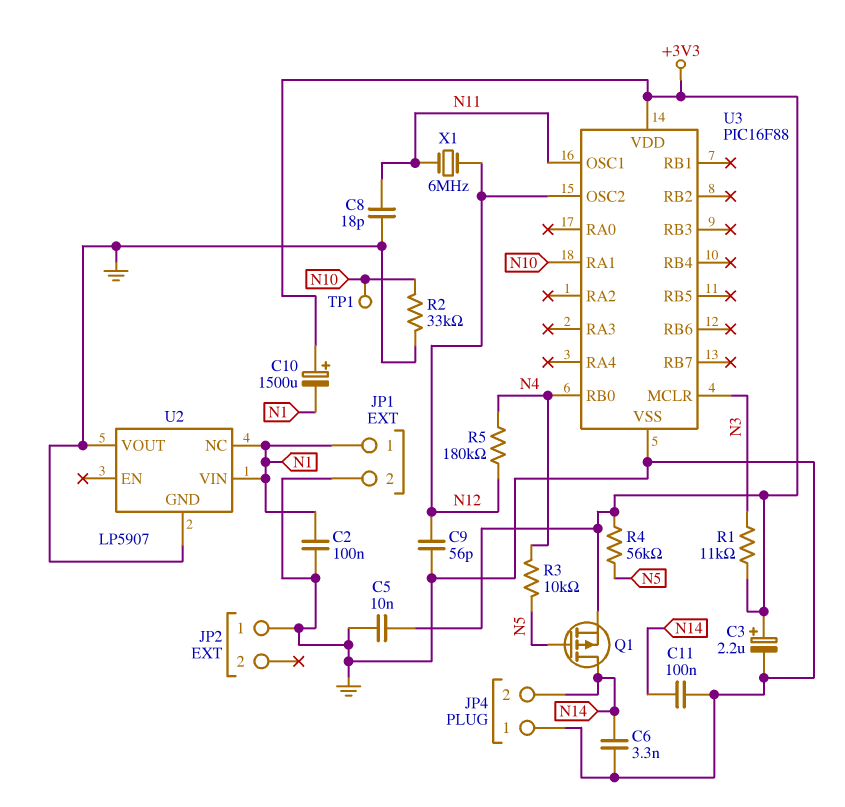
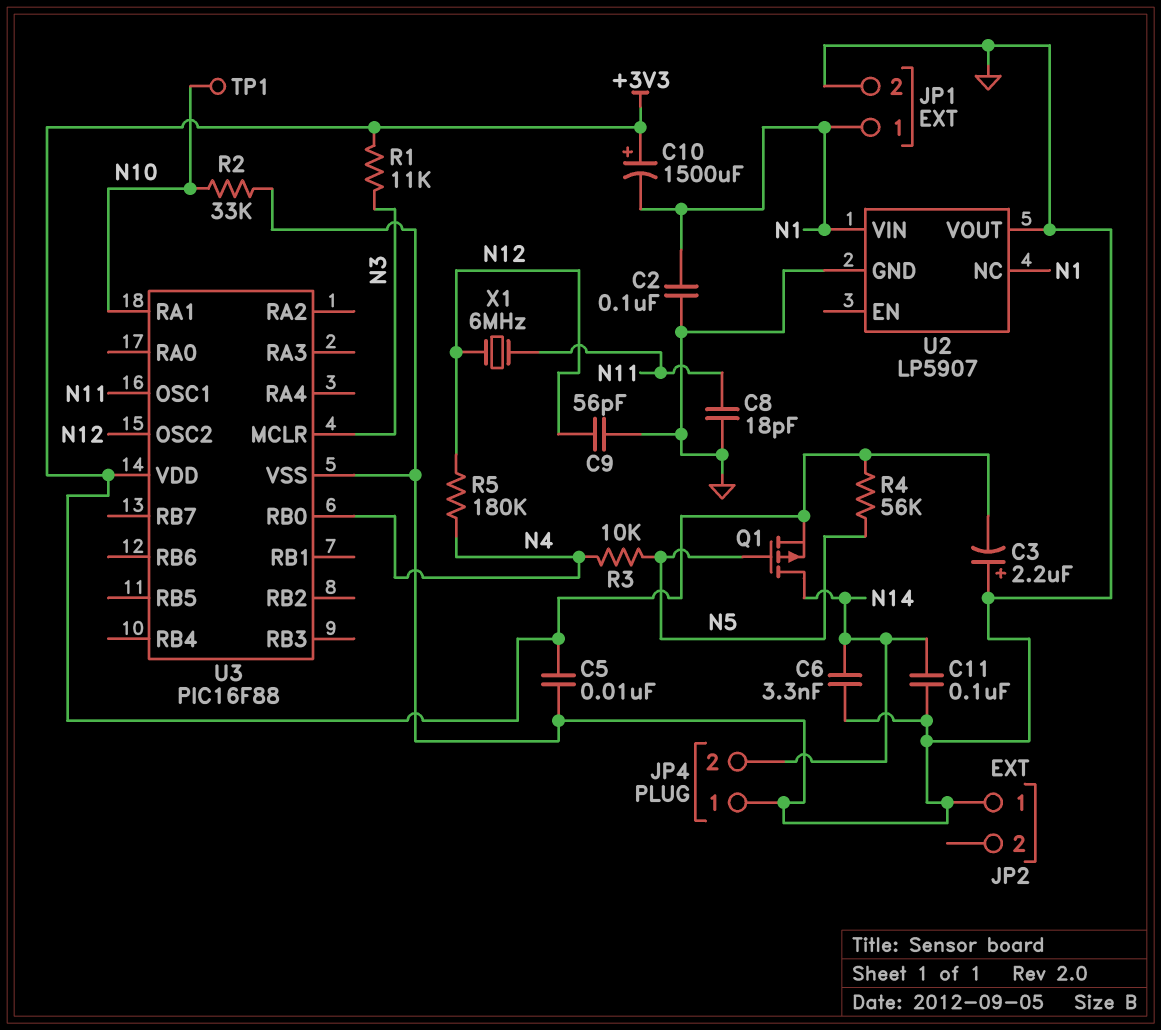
C3: 2.2uF (plus +3V3, minus GND) -> 2.2uF (plus GND, minus +3V3)

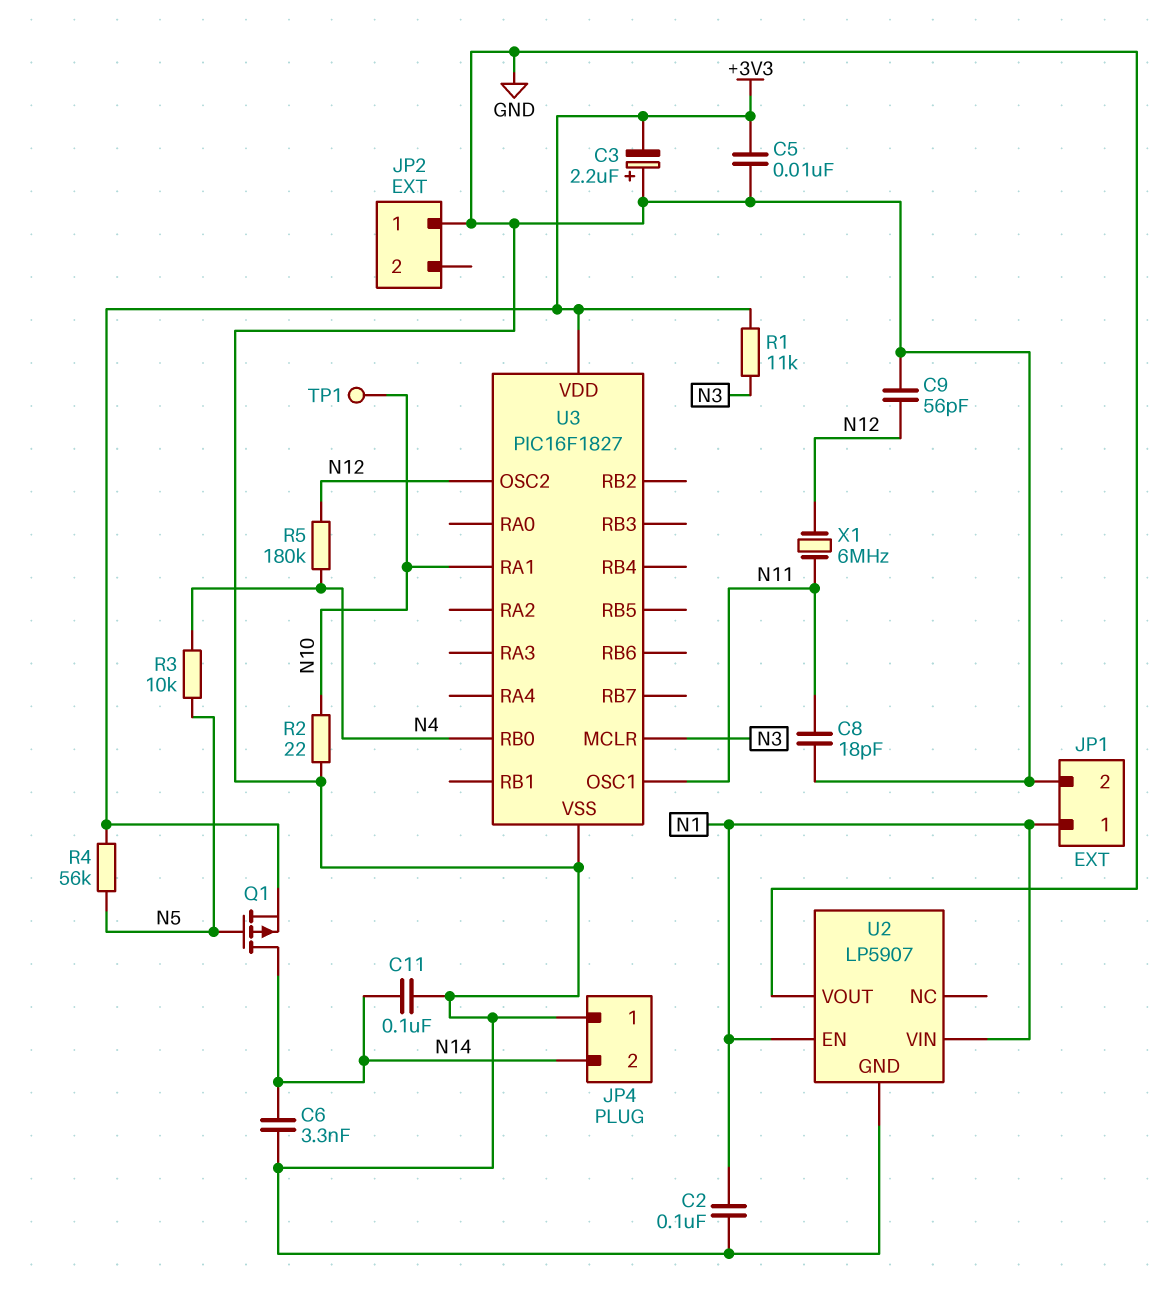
C10: 1500uF (plus +3V3, minus N1) -> none
R2: 33k (GND, N10) -> 22 (GND, N10)
U2 pin EN: none -> N1
U2 pin NC: N1 -> none
U3: PIC16F88 -> PIC16F1827

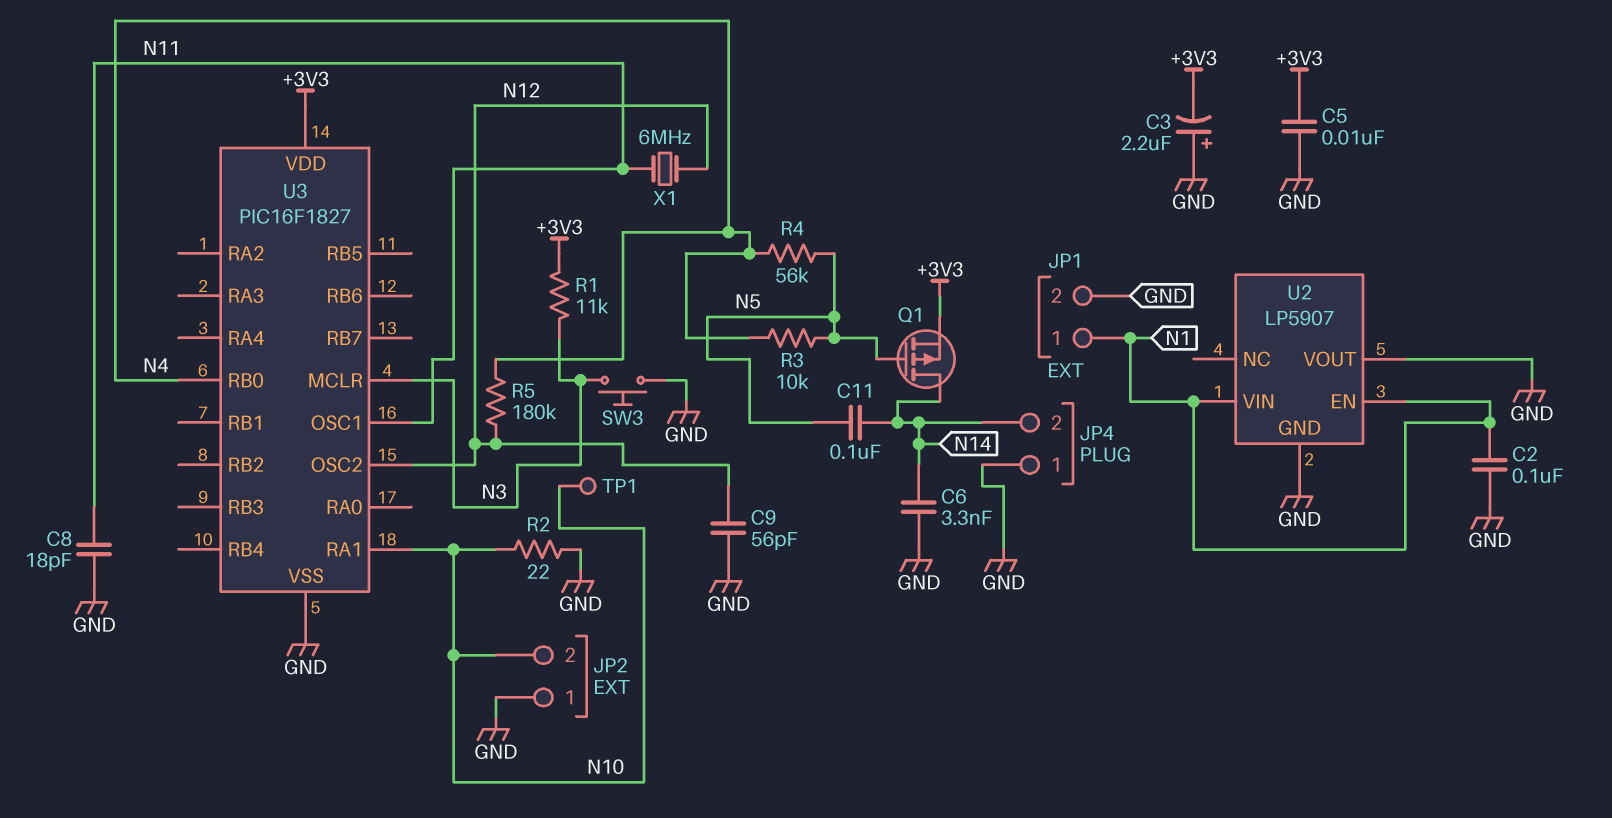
C11: 100nF (GND, N14) -> 100nF (N5, N14)
JP2 pin 2: none -> N10
R4: 56k (+3V3, N5) -> 56k (N4, N5)
SW3: none -> button (GND, N3)

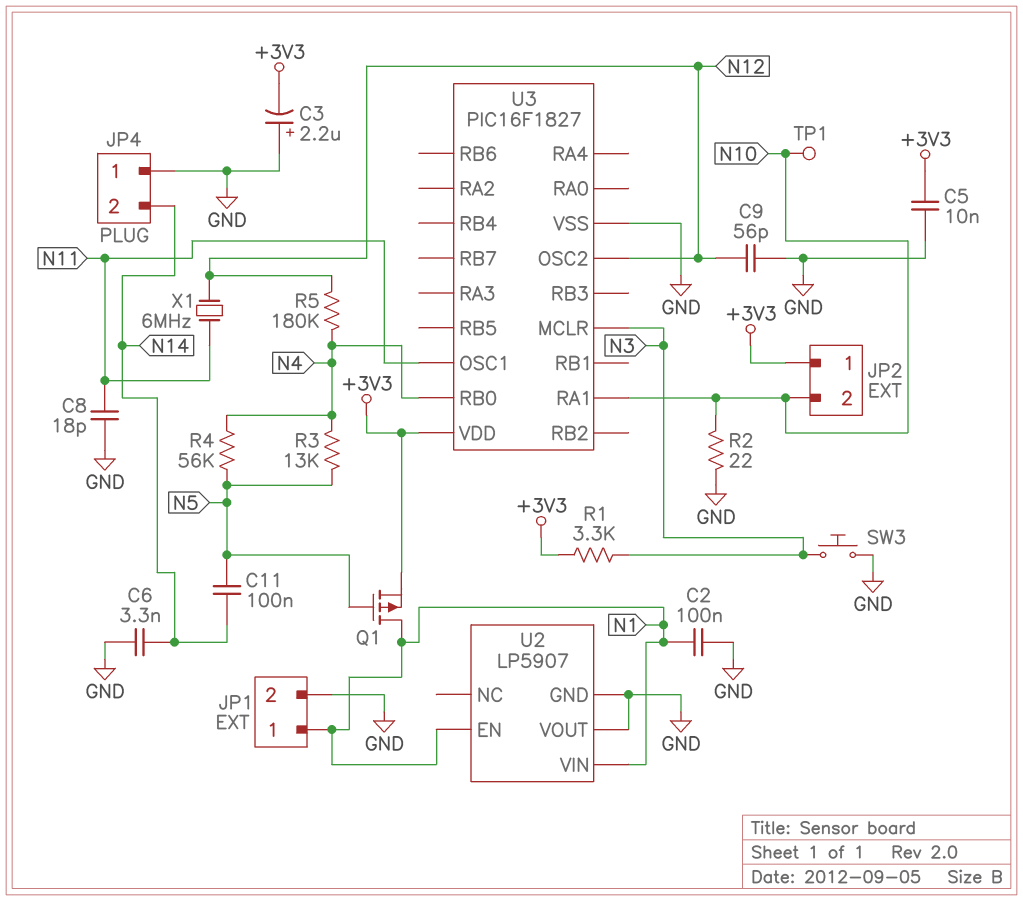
JP2 pin 1: GND -> +3V3
Q1: PMOS (G N5, D N14, S +3V3) -> PMOS (G N5, D N1, S +3V3)
R1: 11k (+3V3, N3) -> 3.3k (+3V3, N3)
R3: 10k (N4, N5) -> 13k (N4, N5)

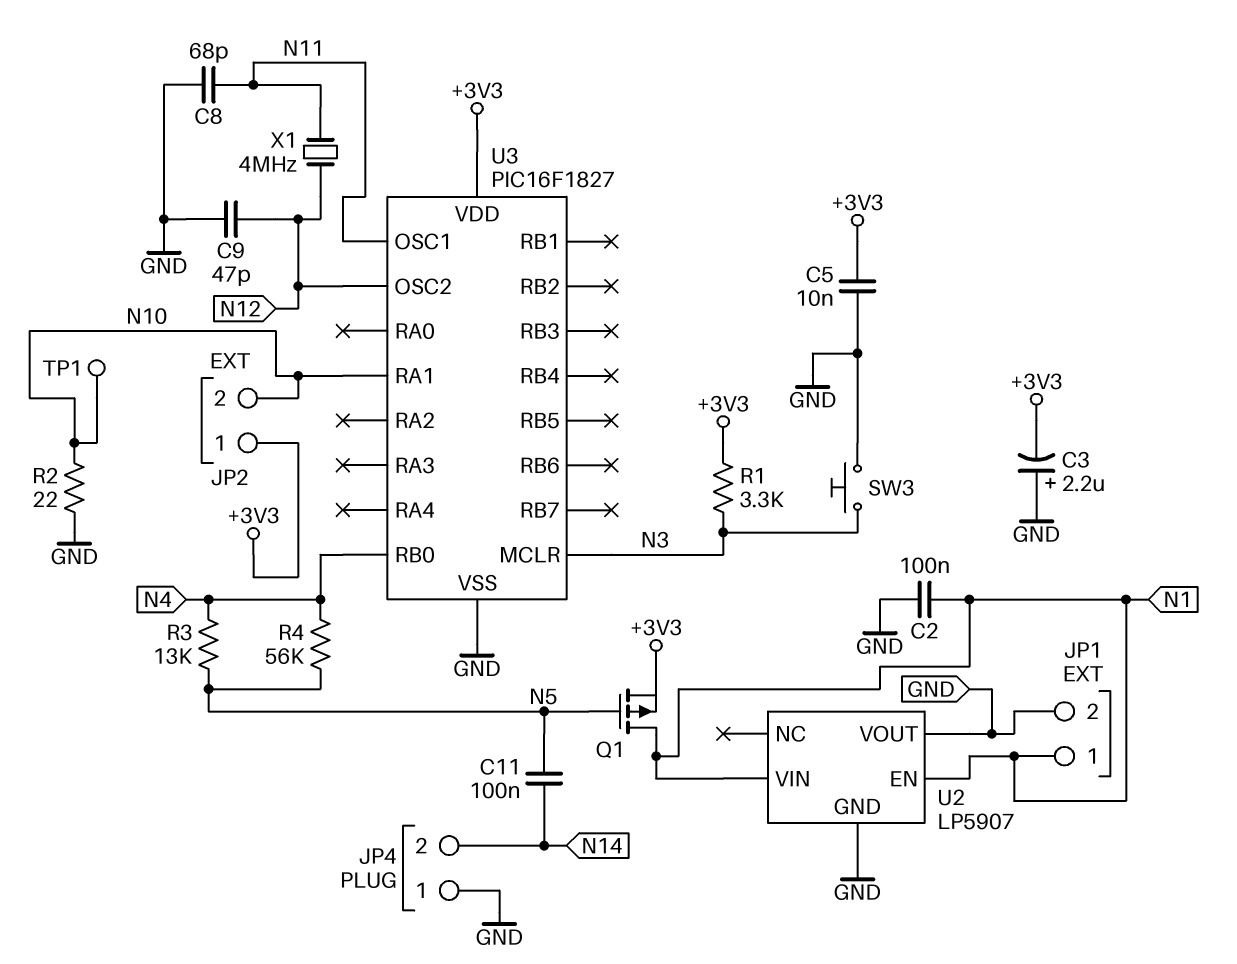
C6: 3.3nF (GND, N14) -> none
C8: 18pF (GND, N11) -> 68pF (GND, N11)
C9: 56pF (GND, N12) -> 47pF (GND, N12)
R5: 180k (N4, N12) -> none
X1: 6MHz (N11, N12) -> 4MHz (N11, N12)

